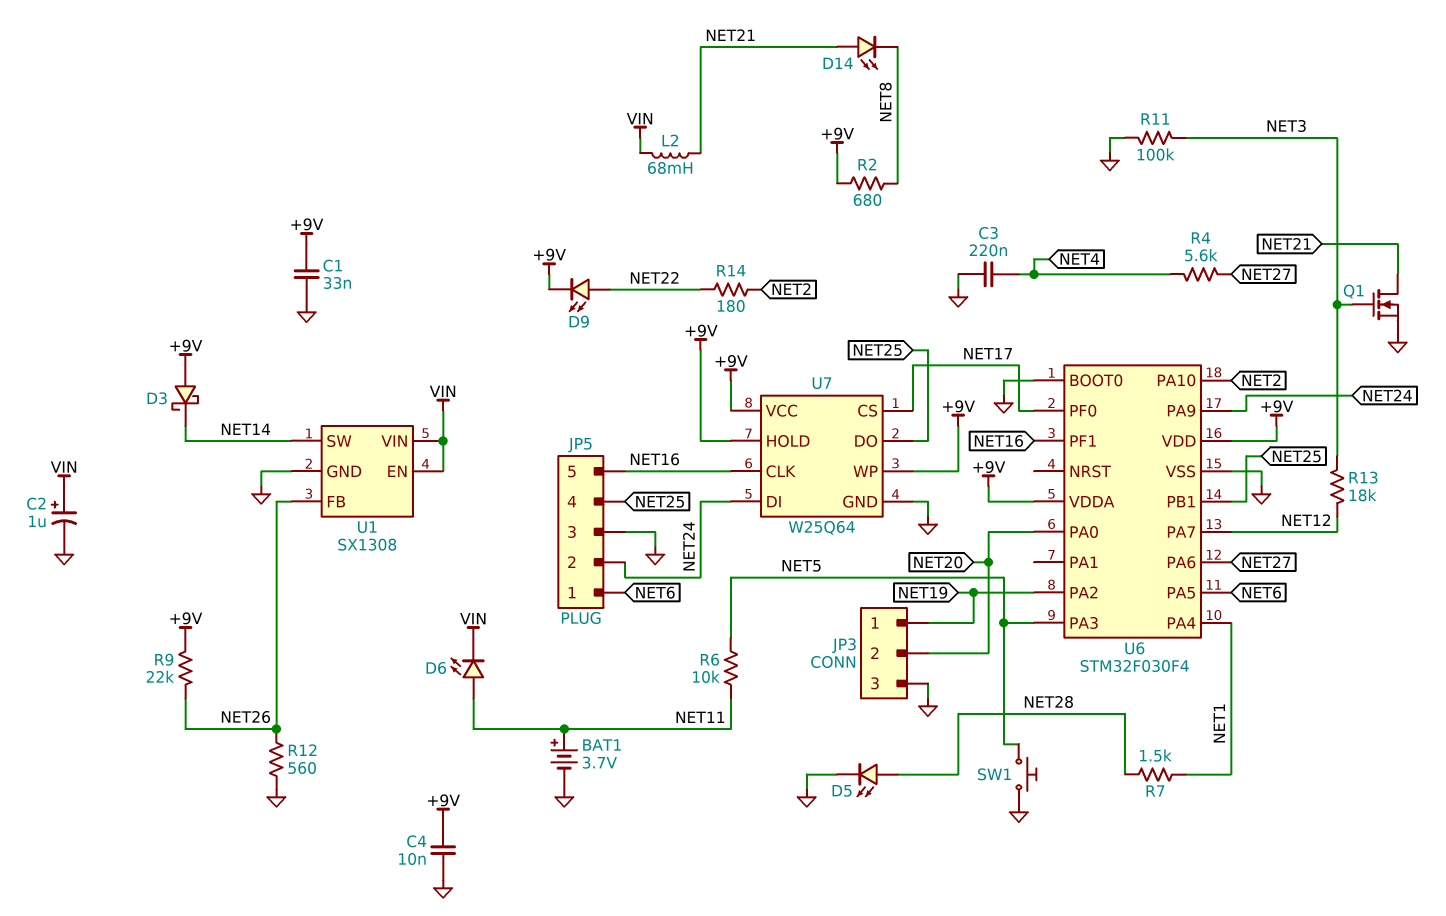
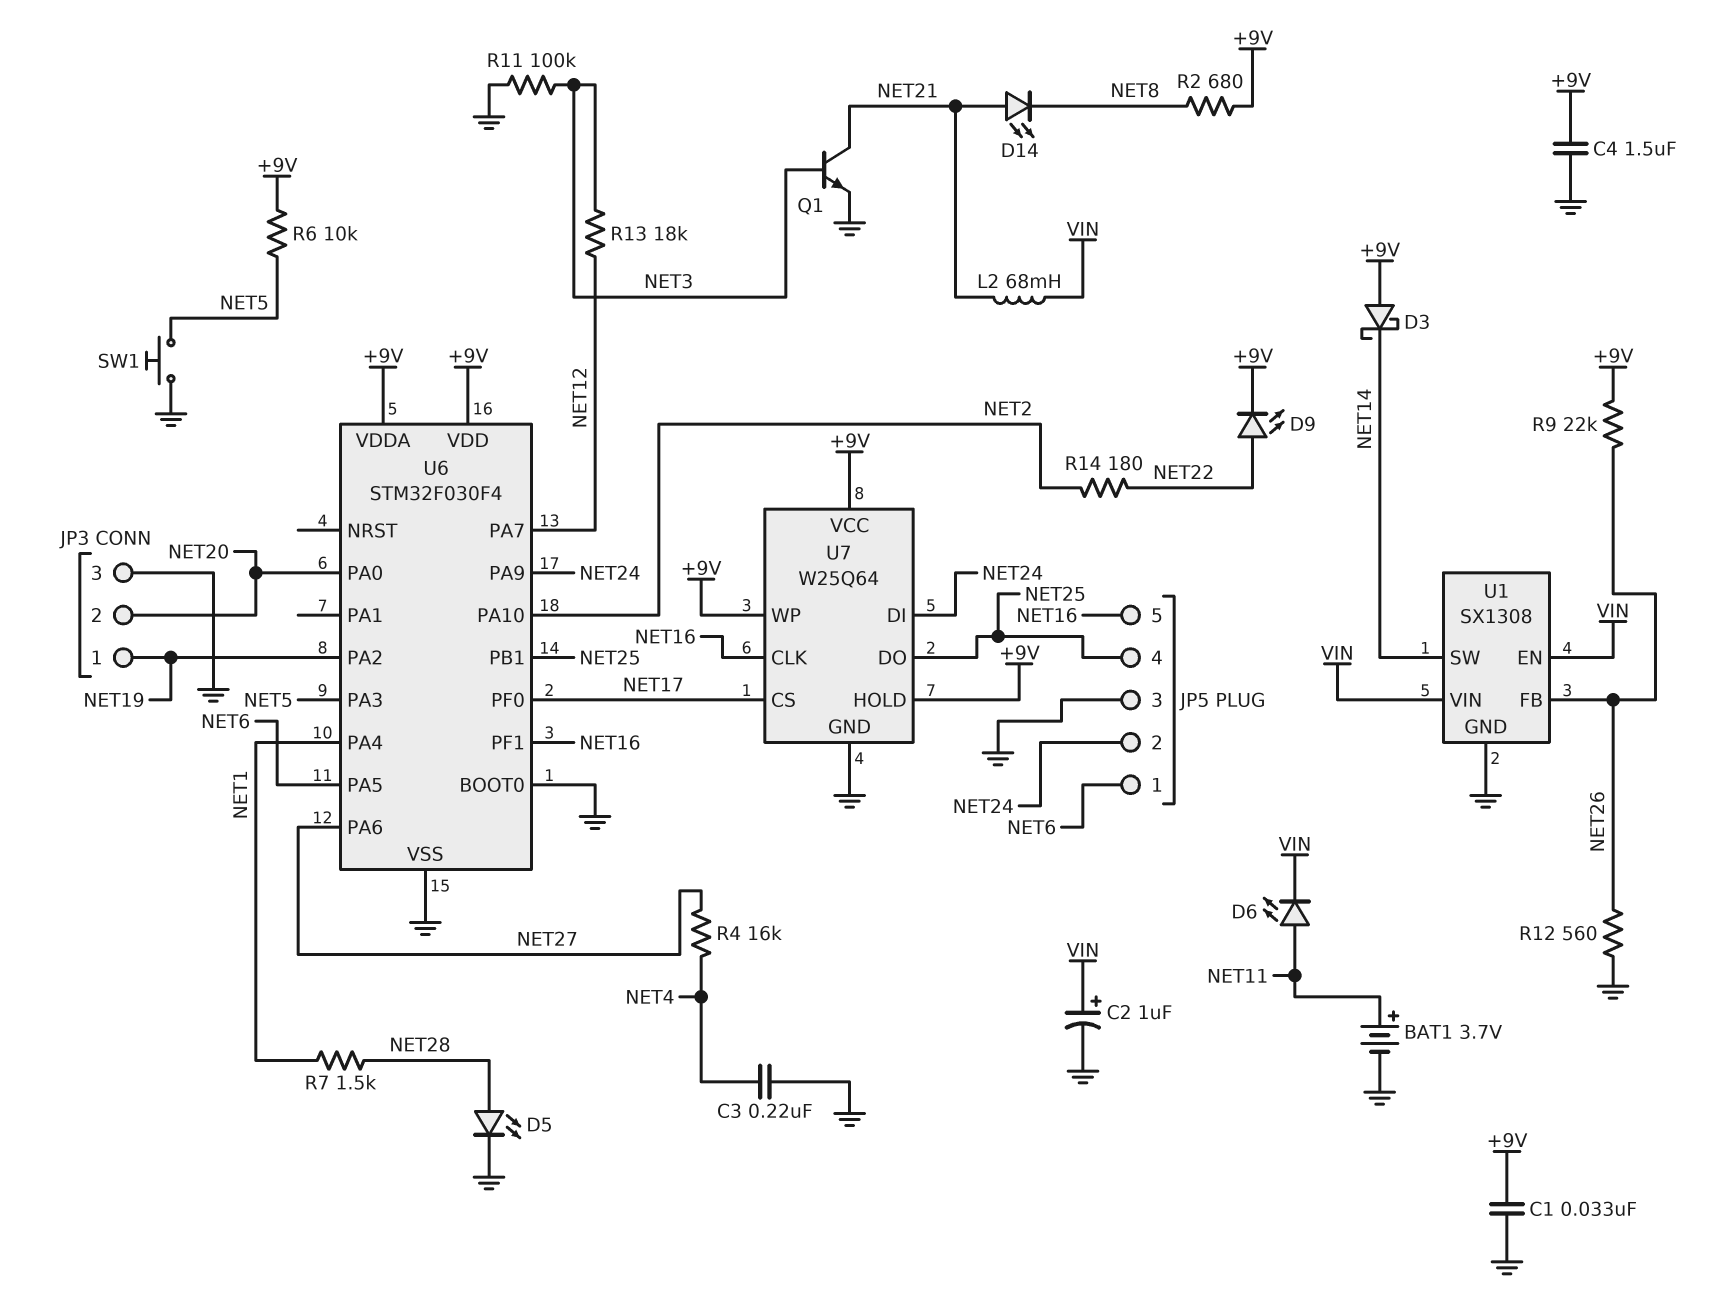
C4: 10nF (+9V, GND) -> 1.5uF (+9V, GND)
Q1: NMOS (G NET3, D NET21, S GND) -> NPN (B NET3, C NET21, E GND)
R4: 5.6k (NET4, NET27) -> 16k (NET4, NET27)
R6: 10k (NET5, NET11) -> 10k (+9V, NET5)

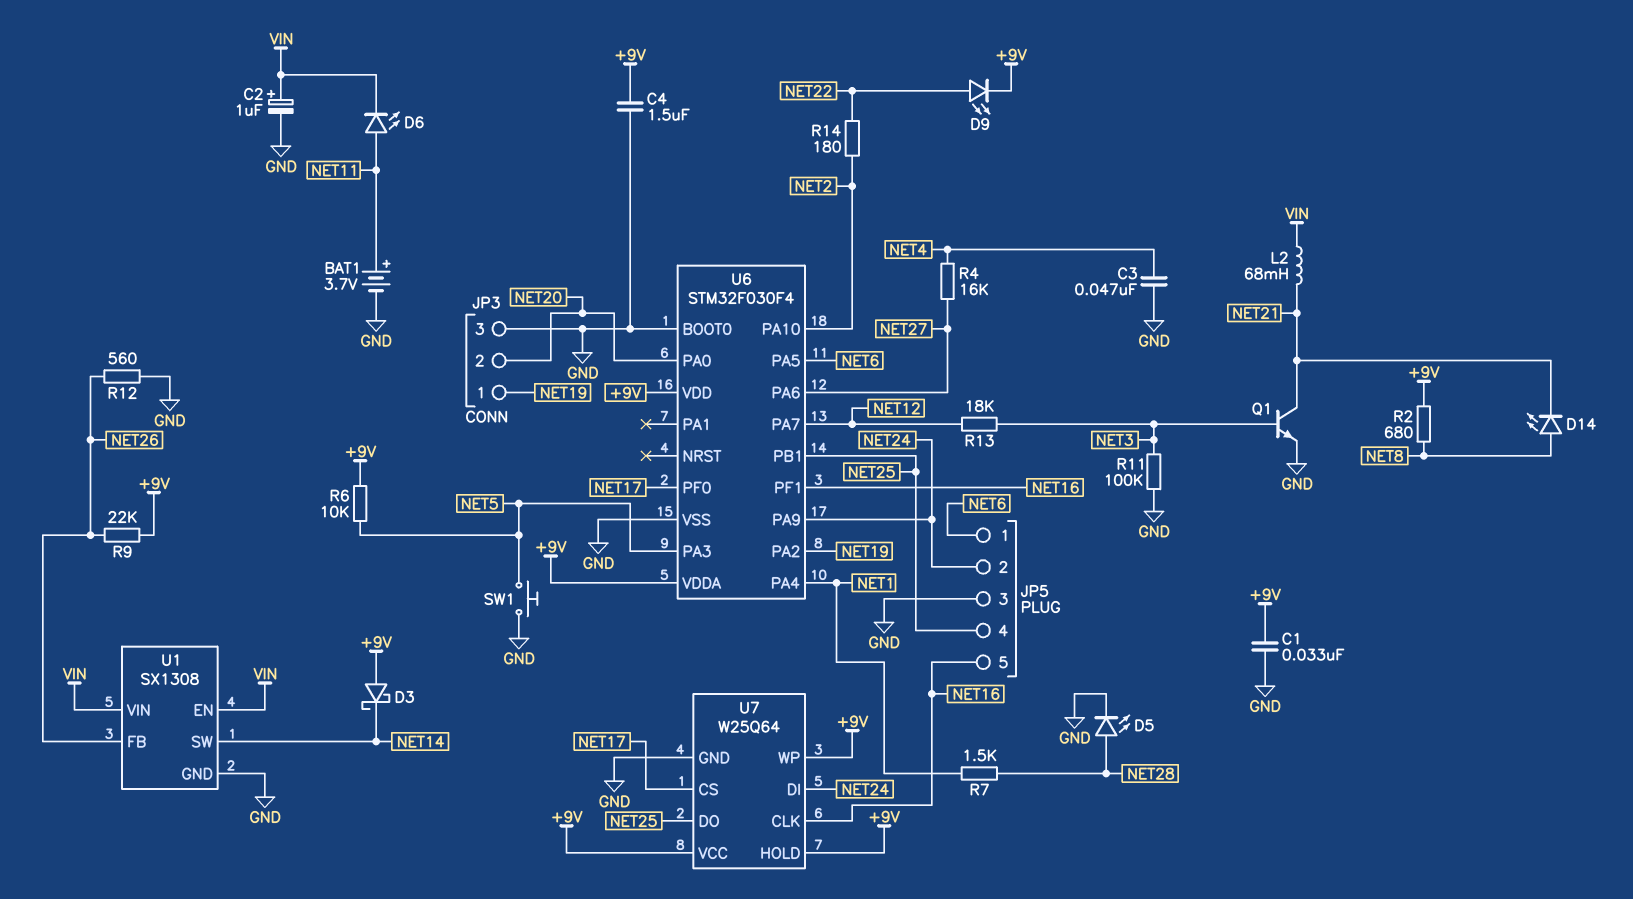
C3: 220nF (GND, NET4) -> 47nF (GND, NET4)
D14: LED (A NET21, K NET8) -> LED (A NET8, K NET21)

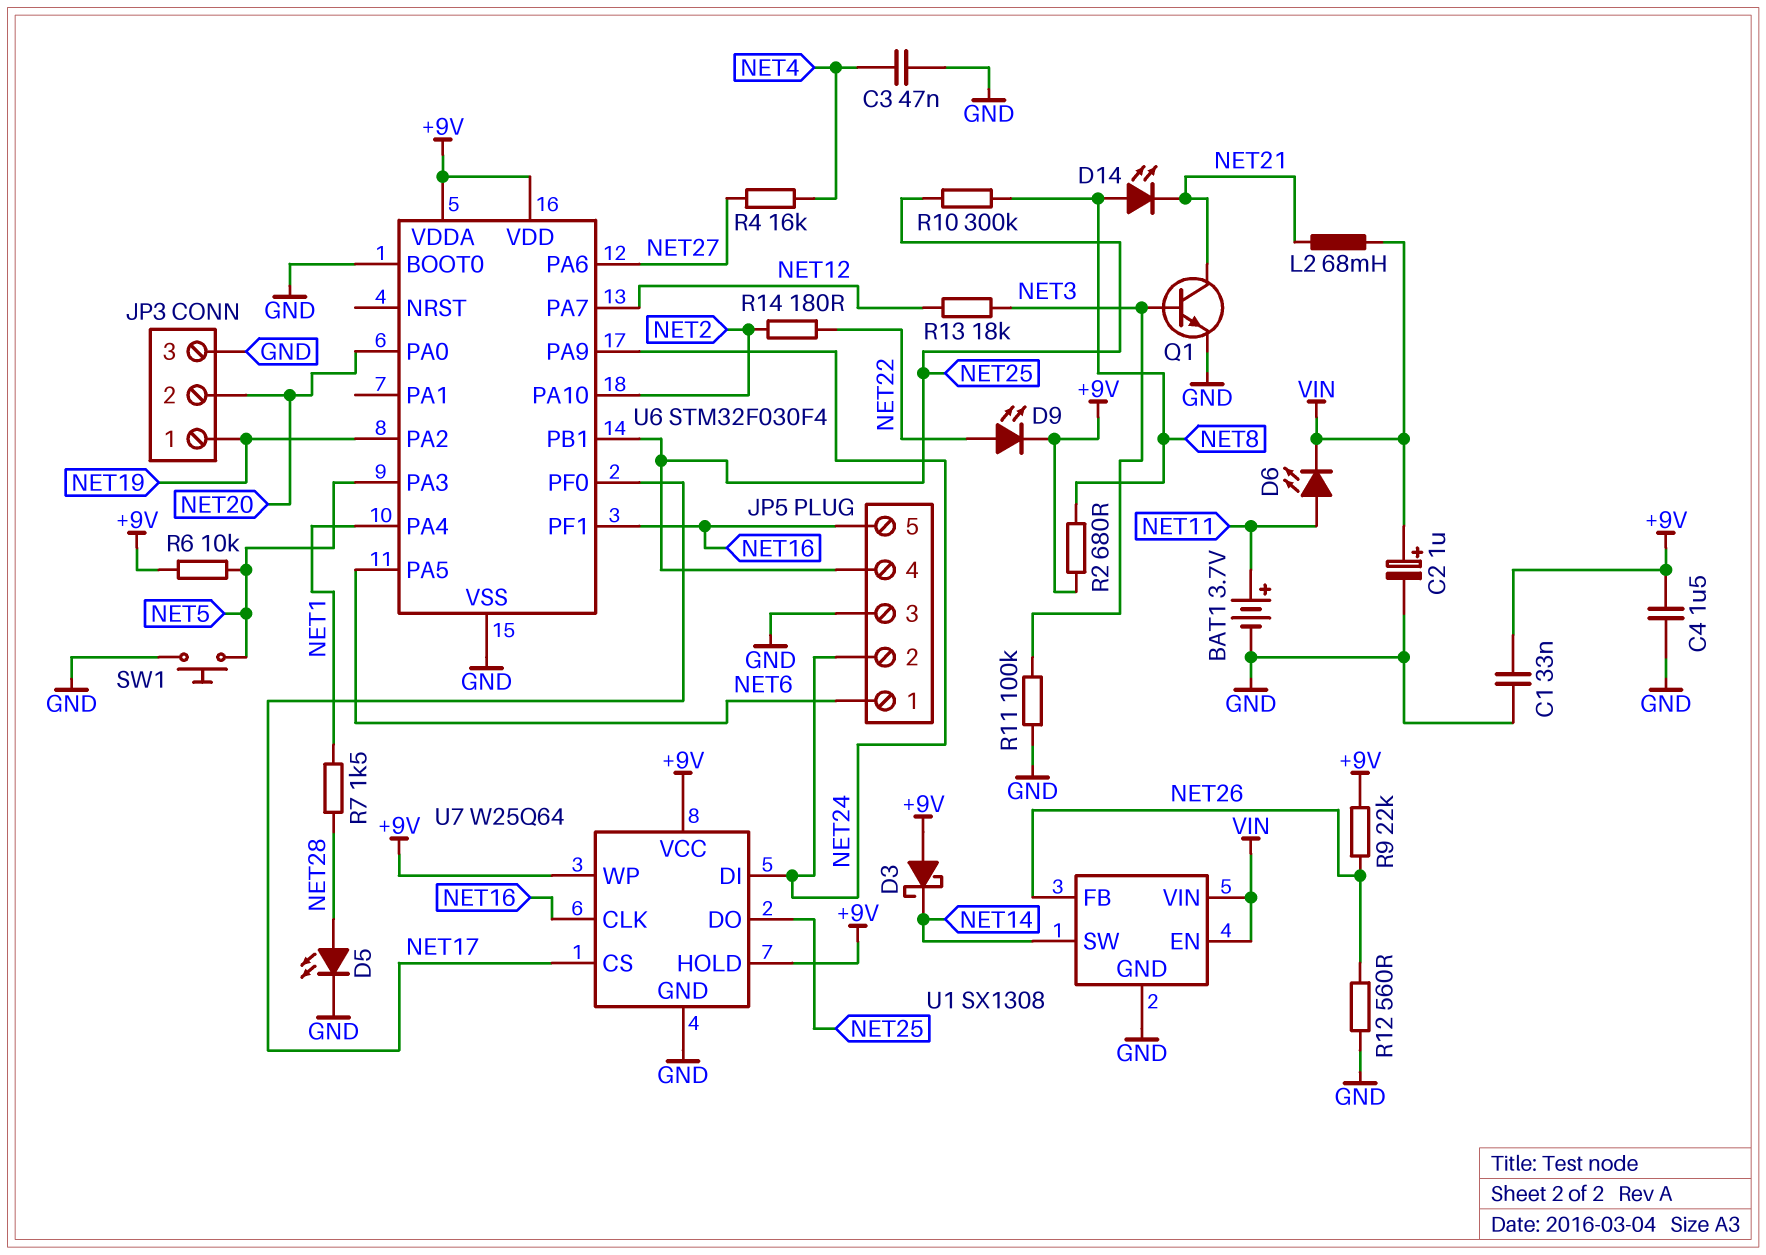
R10: none -> 300k (NET8, NET25)

